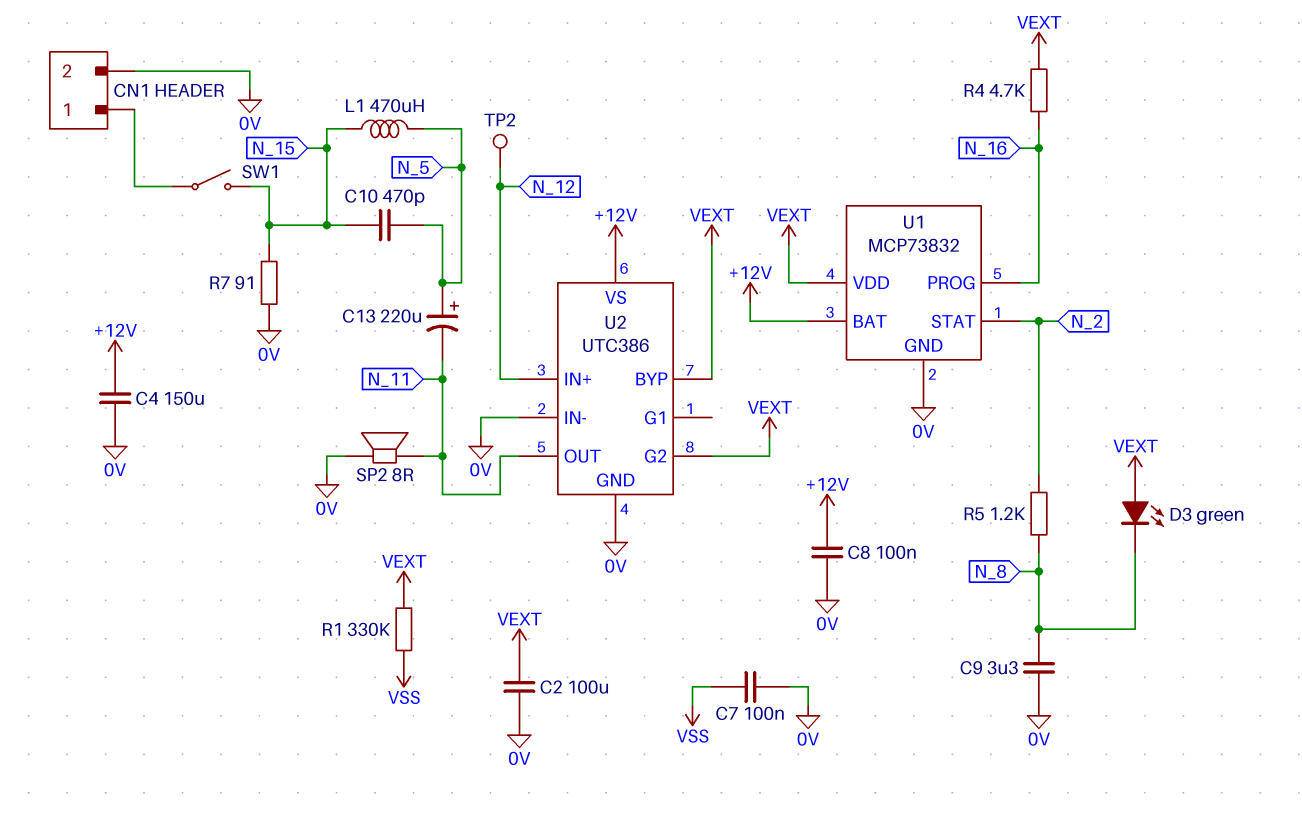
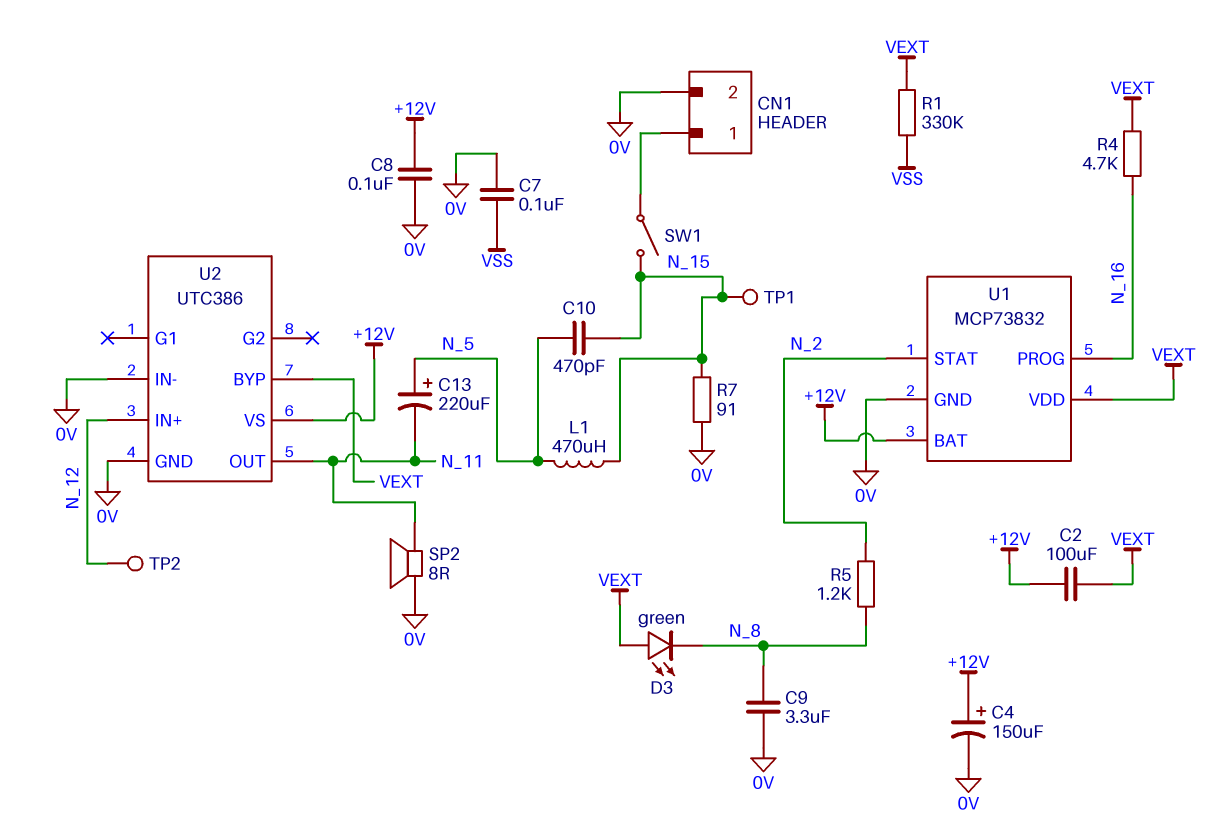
C2: 100uF (0V, VEXT) -> 100uF (+12V, VEXT)
C4: 150uF (+12V, 0V) -> 150uF (plus +12V, minus 0V)
TP1: none -> test point (N_15)
U2 pin G2: VEXT -> none

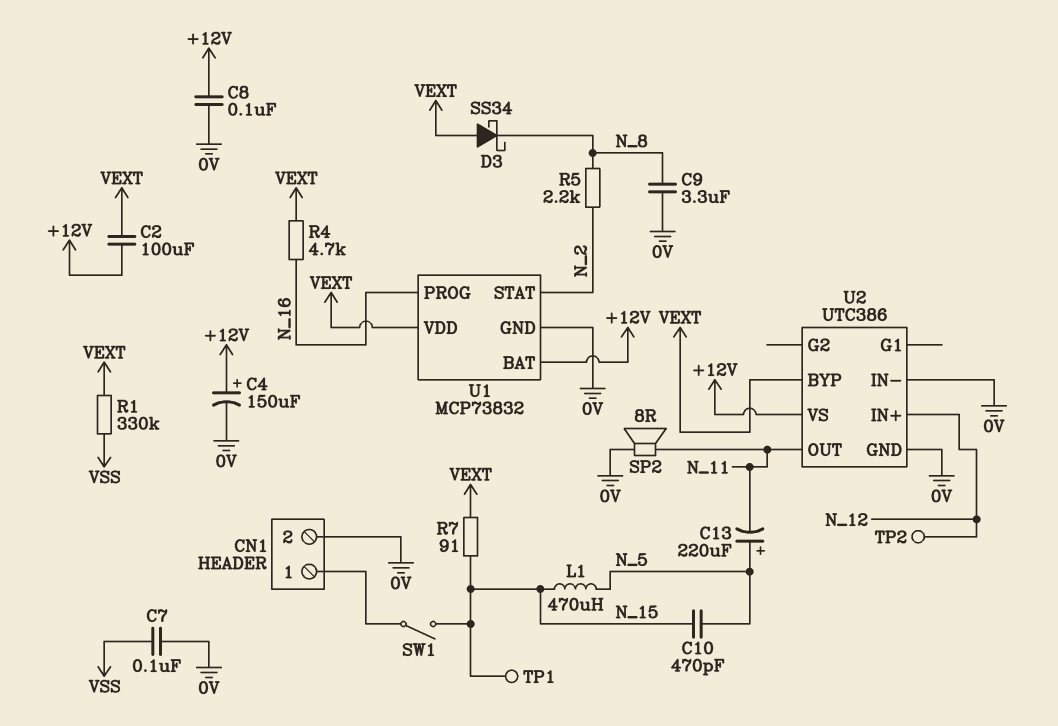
D3: LED green (A VEXT, K N_8) -> schottky SS34 (A VEXT, K N_8)
R5: 1.2k (N_2, N_8) -> 2.2k (N_2, N_8)
R7: 91 (0V, N_15) -> 91 (N_15, VEXT)

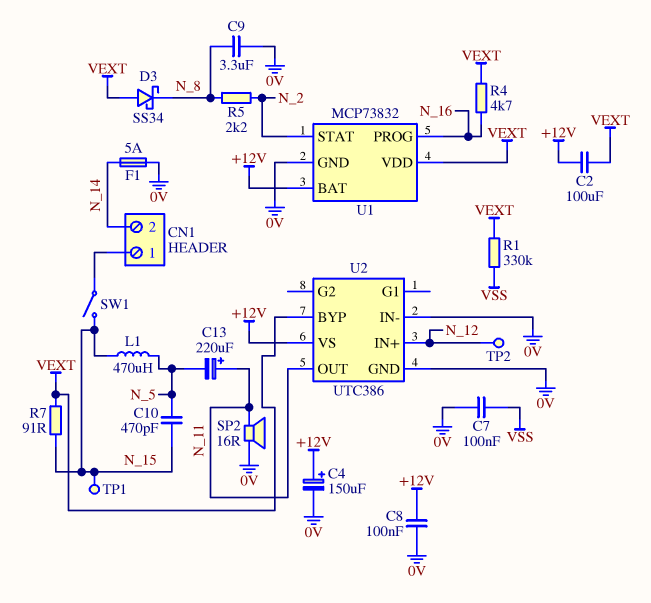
C13: 220uF (plus N_5, minus N_11) -> 220uF (plus N_11, minus N_5)
CN1 pin 2: 0V -> N_14
F1: none -> 5A (0V, N_14)
SP2: speaker 8R (0V, N_11) -> speaker 16R (0V, N_11)

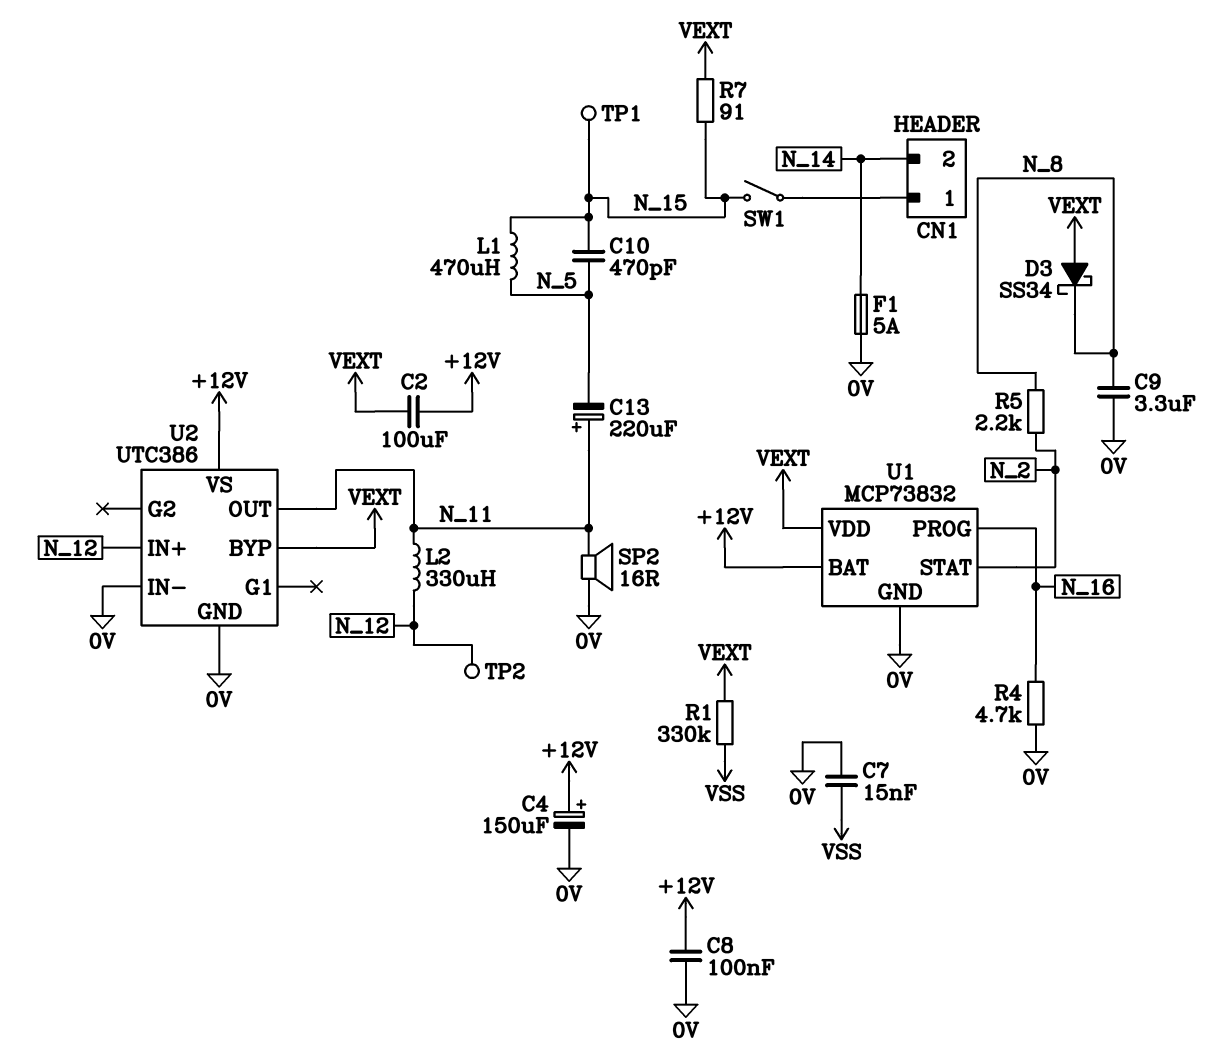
C7: 100nF (0V, VSS) -> 15nF (0V, VSS)
L2: none -> 330uH (N_11, N_12)
R4: 4.7k (N_16, VEXT) -> 4.7k (0V, N_16)

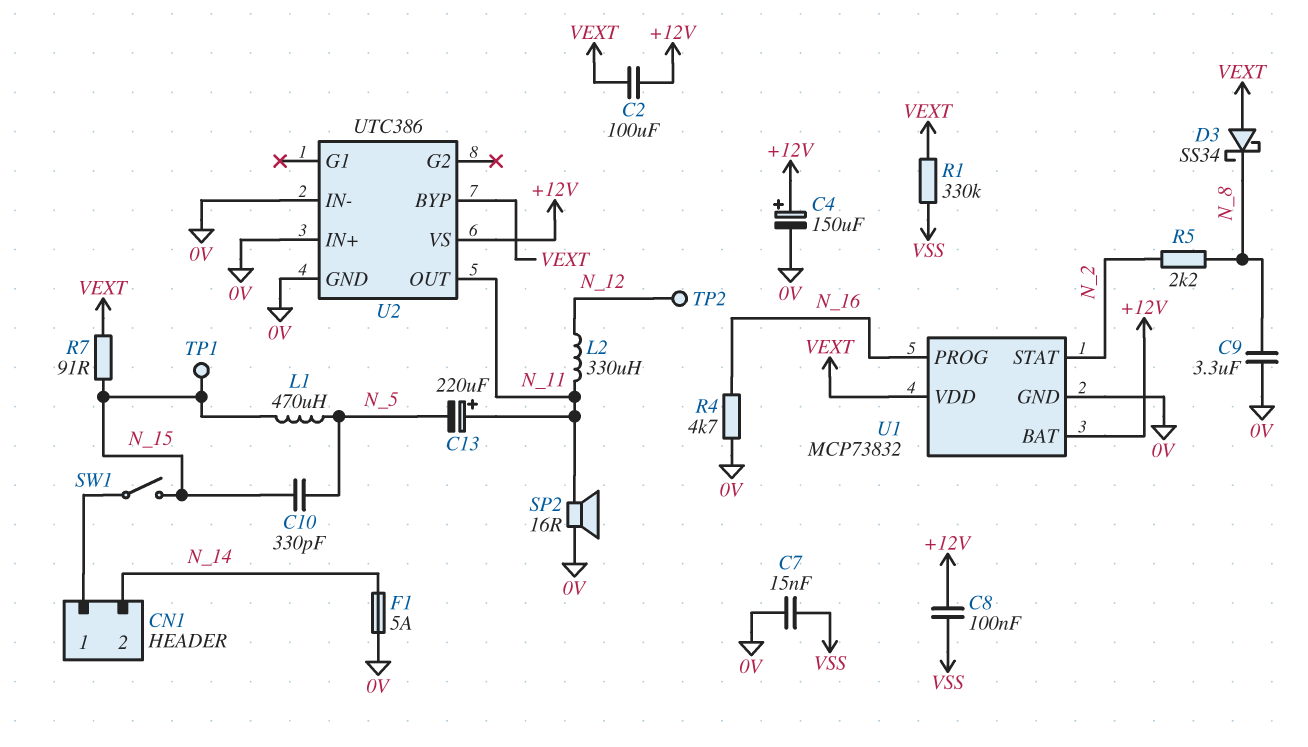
C8: 100nF (+12V, 0V) -> 100nF (+12V, VSS)
C10: 470pF (N_5, N_15) -> 330pF (N_5, N_15)
U2 pin IN+: N_12 -> 0V

